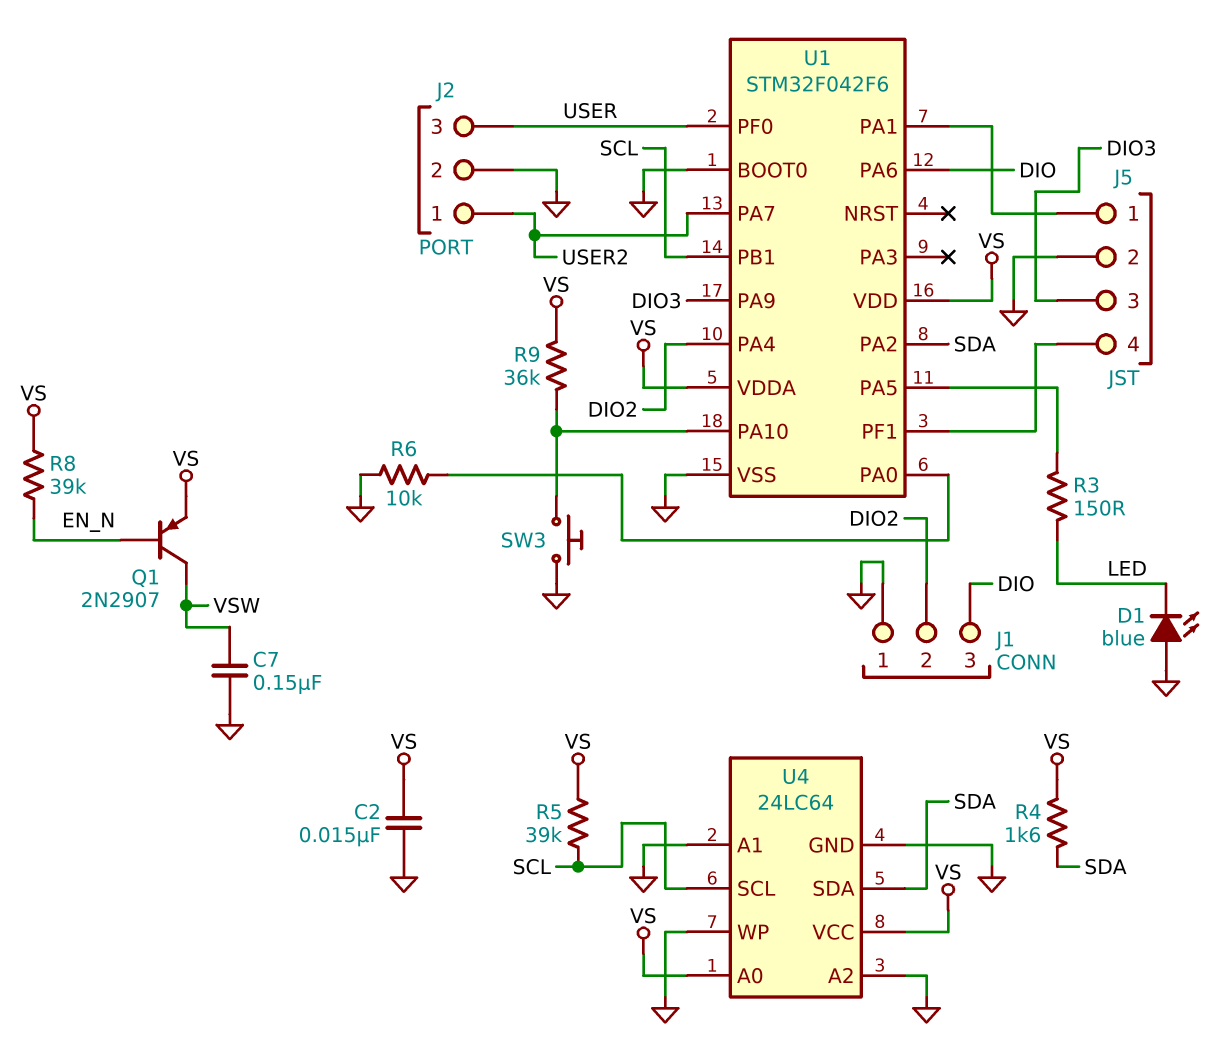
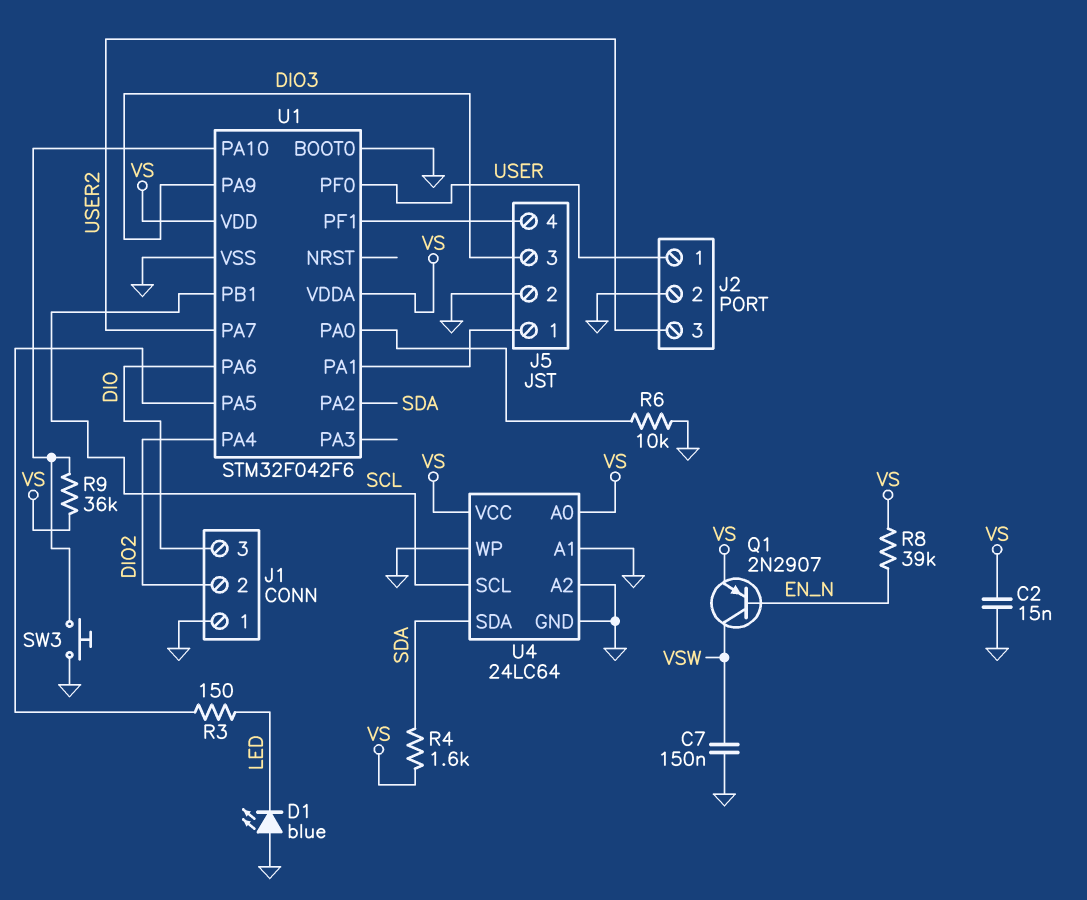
J2 pin 1: USER2 -> USER
J2 pin 3: USER -> USER2
R5: 39k (SCL, VS) -> none

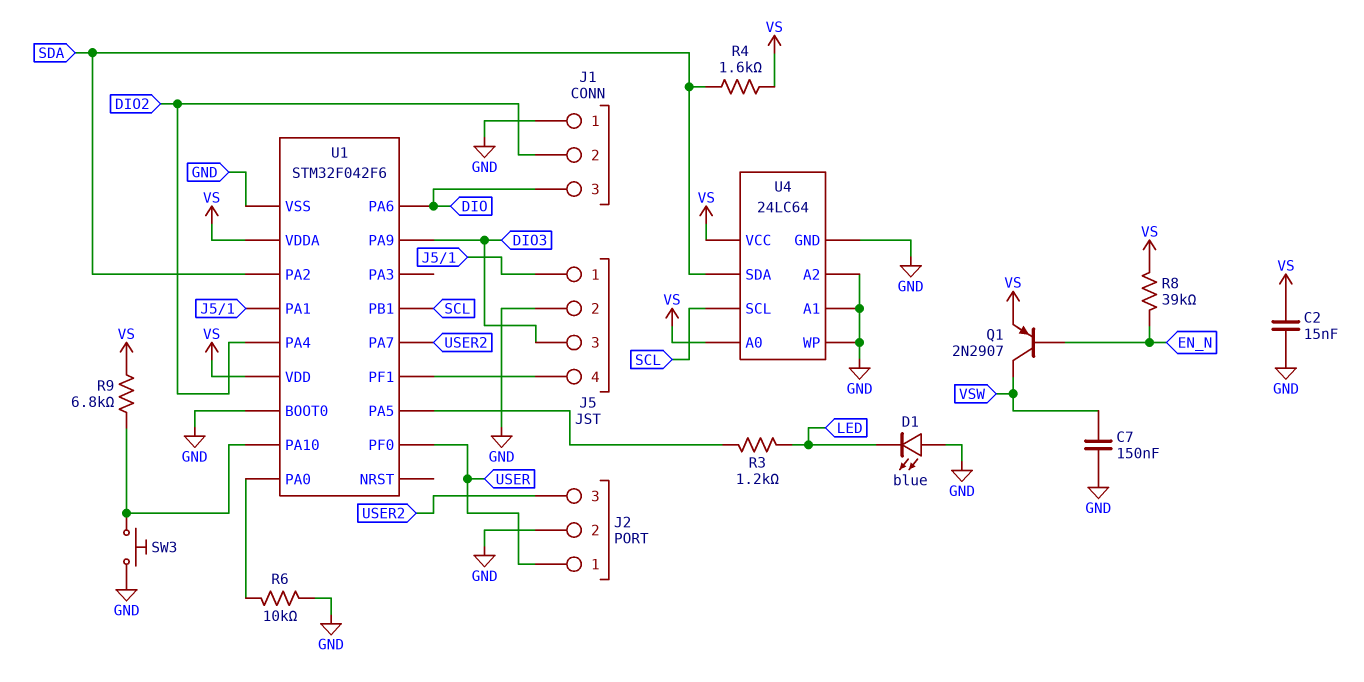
R3: 150 (LED, U1/PA5) -> 1.2k (LED, U1/PA5)
R9: 36k (U1/PA10, VS) -> 6.8k (U1/PA10, VS)

